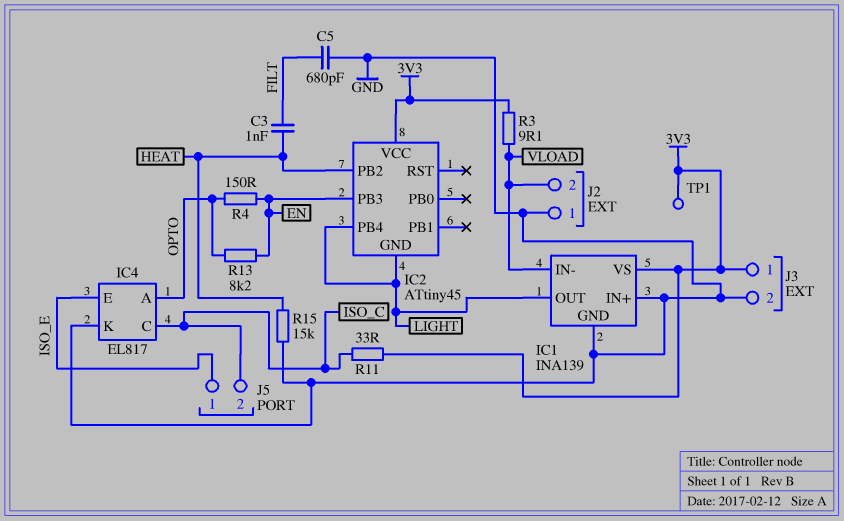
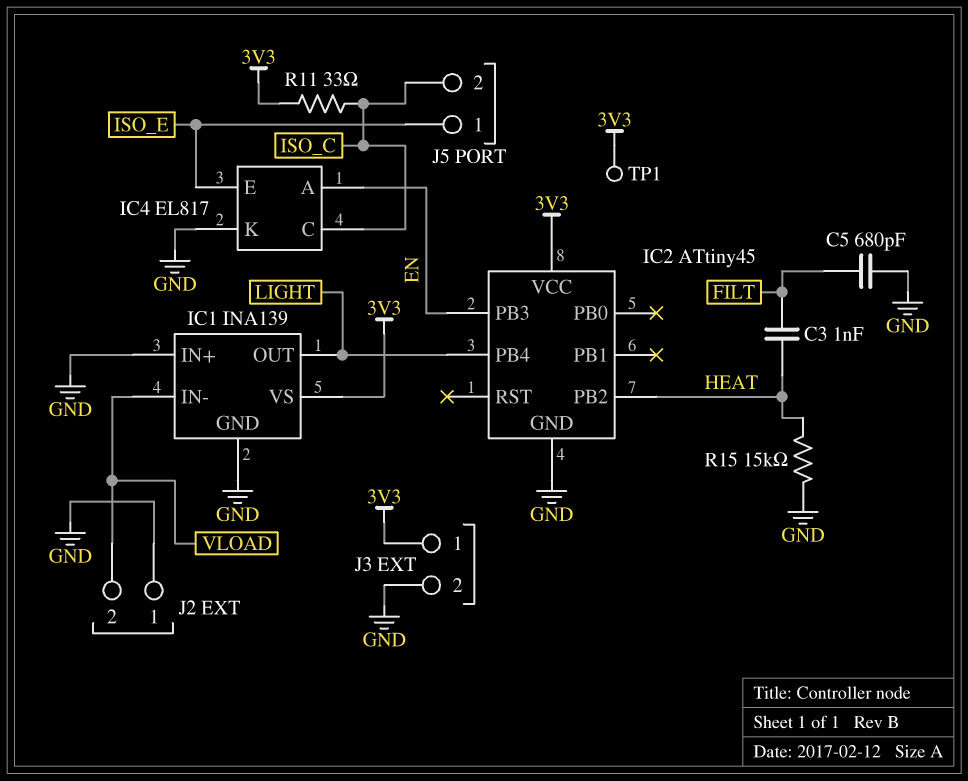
IC2 pin GND: LIGHT -> GND
IC4 pin A: OPTO -> EN
R3: 9.1 (3V3, VLOAD) -> none
R4: 150 (EN, OPTO) -> none
R13: 8.2k (EN, OPTO) -> none

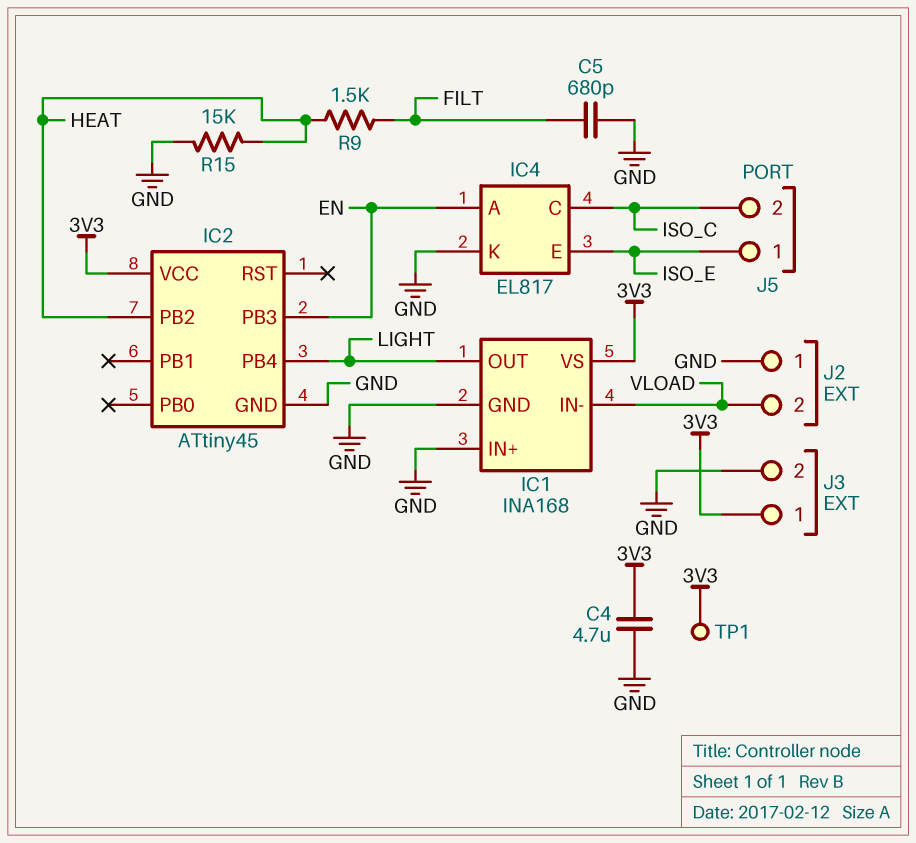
C3: 1nF (FILT, HEAT) -> none
C4: none -> 4.7uF (3V3, GND)
IC1: INA139 -> INA168
R9: none -> 1.5k (FILT, HEAT)
R11: 33 (3V3, ISO_C) -> none

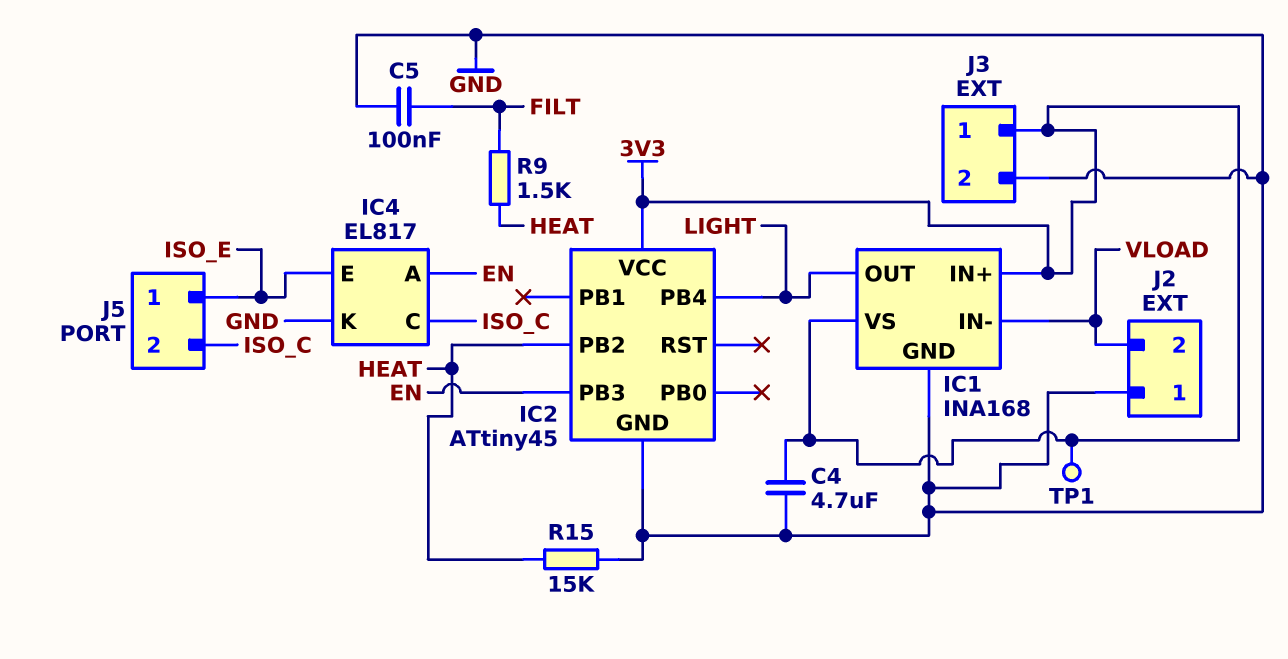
C5: 680pF (FILT, GND) -> 100nF (FILT, GND)
IC1 pin IN+: GND -> 3V3

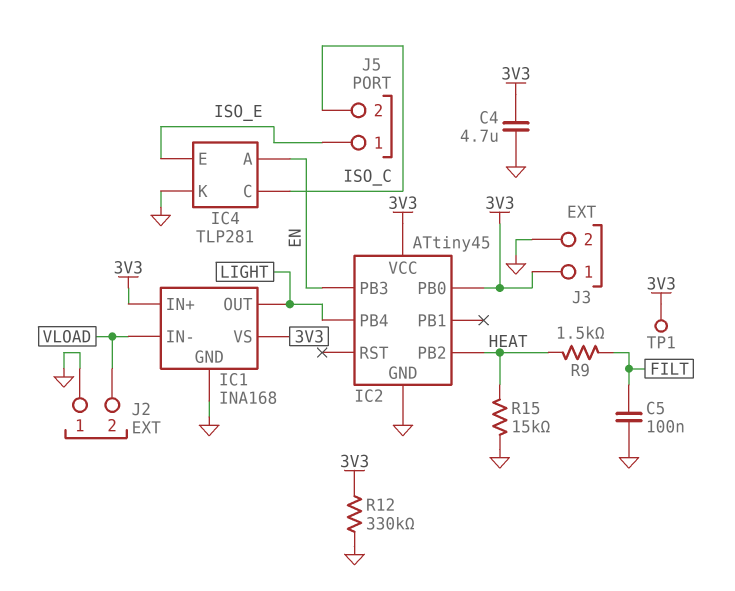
IC2 pin PB0: none -> 3V3
IC4: EL817 -> TLP281
R12: none -> 330k (3V3, GND)

